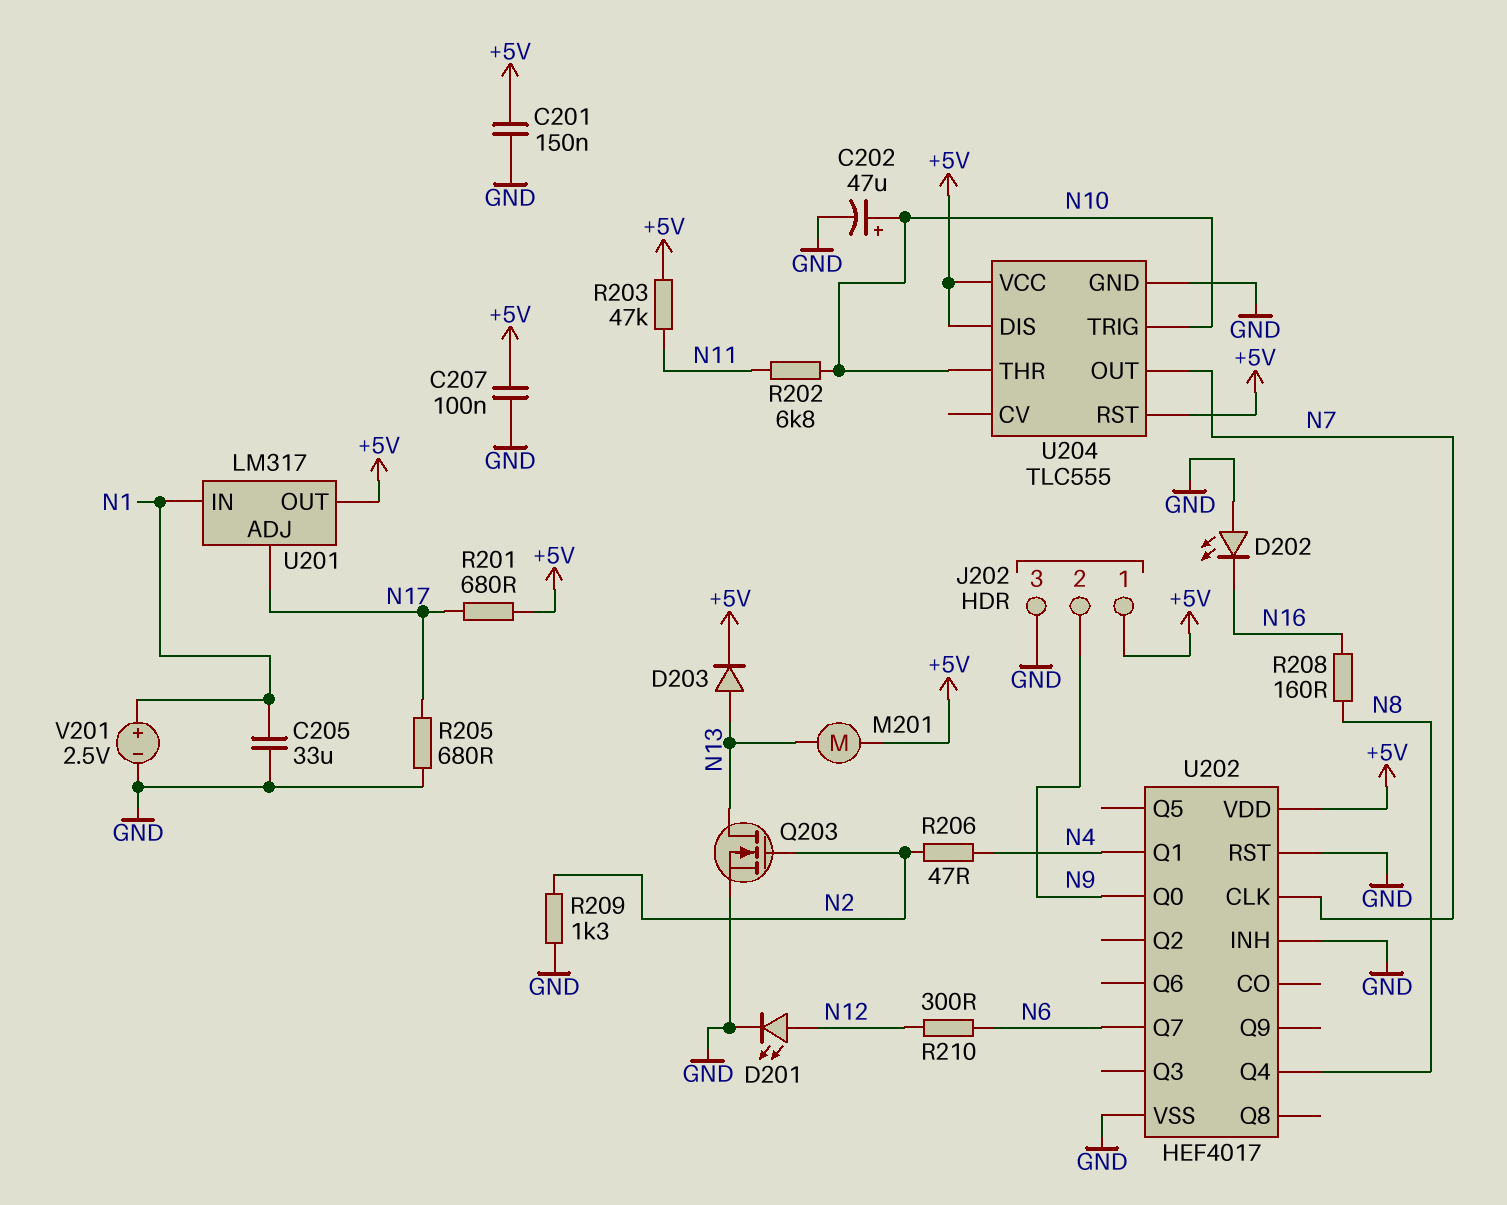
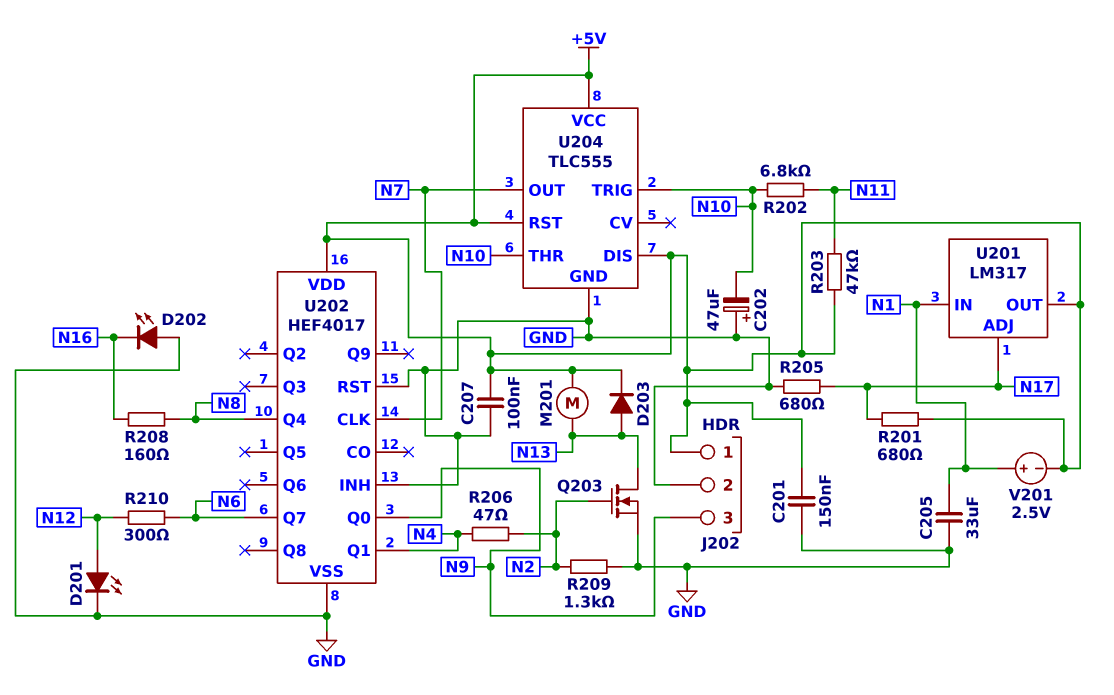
C202: 47uF (plus N10, minus GND) -> 47uF (plus GND, minus N10)
J202 pin 2: N9 -> GND
J202 pin 3: GND -> N9
V201: 2.5V (plus N1, minus GND) -> 2.5V (plus N1, minus +5V)

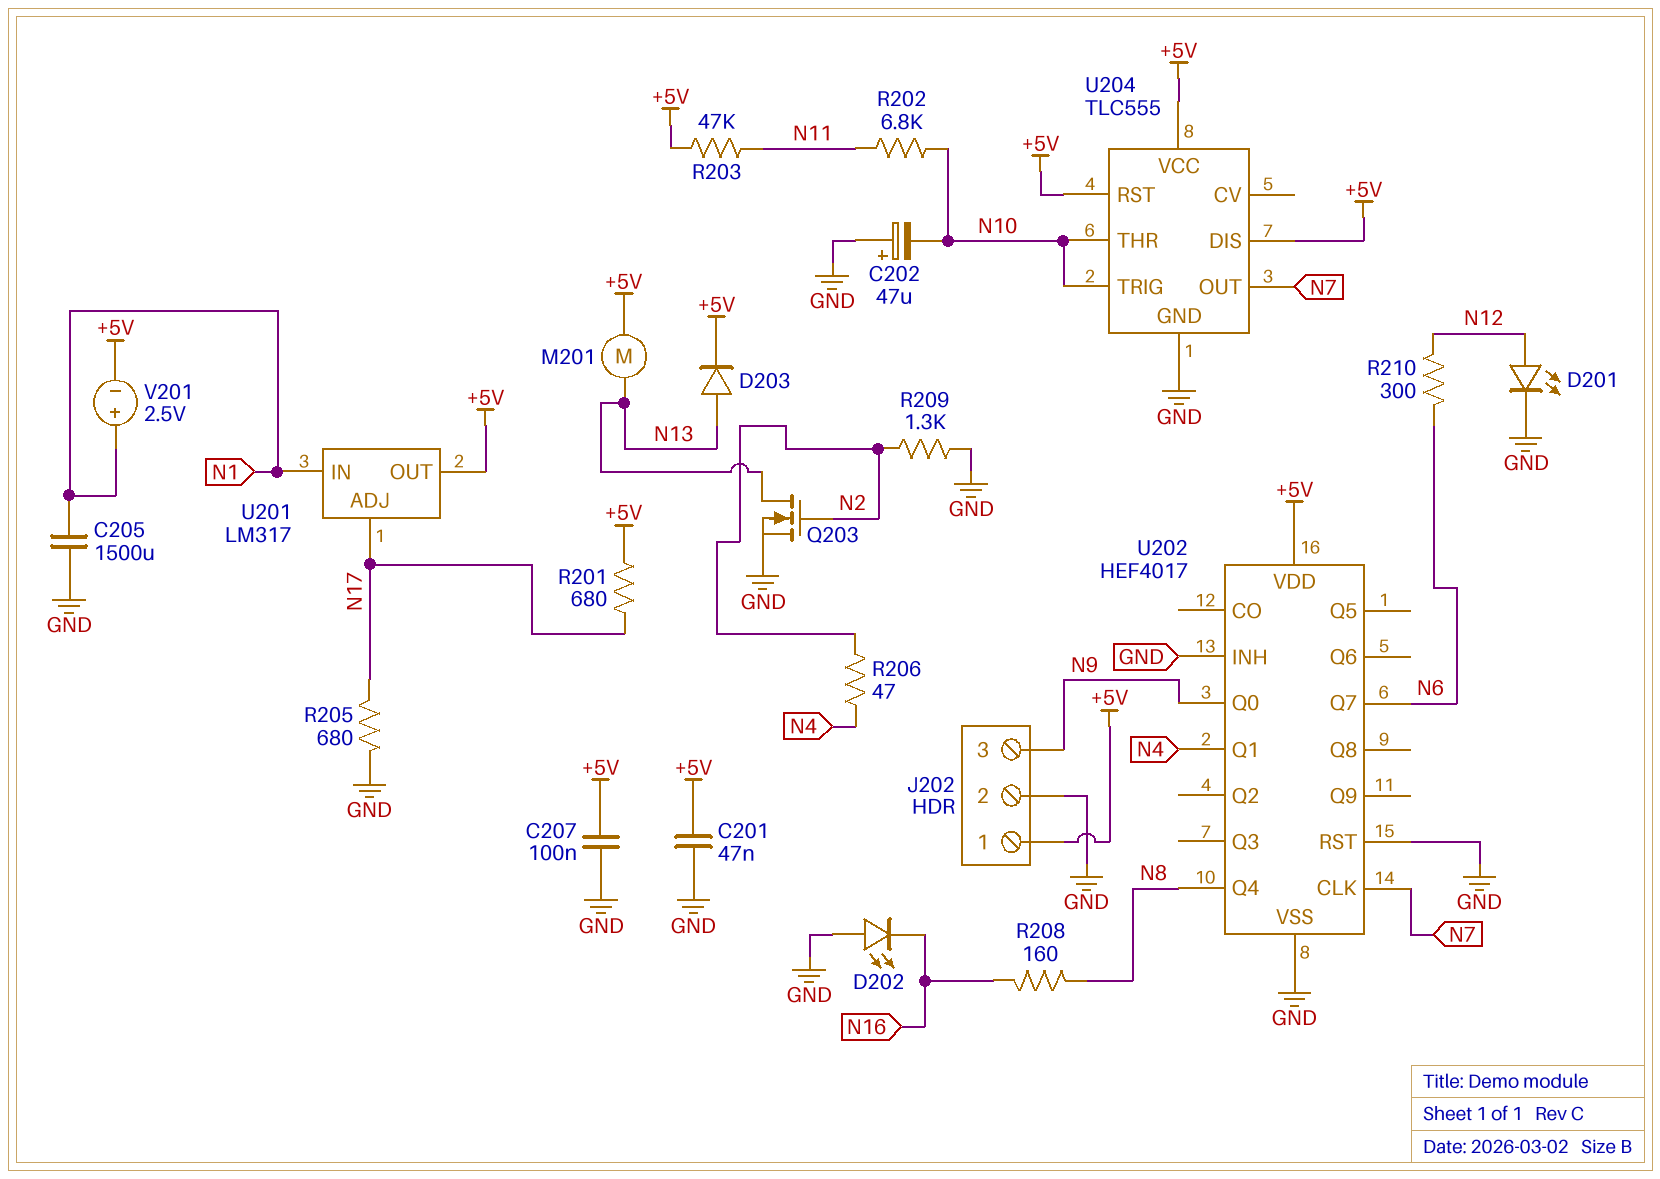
C201: 150nF (+5V, GND) -> 47nF (+5V, GND)
C205: 33uF (GND, N1) -> 1500uF (GND, N1)

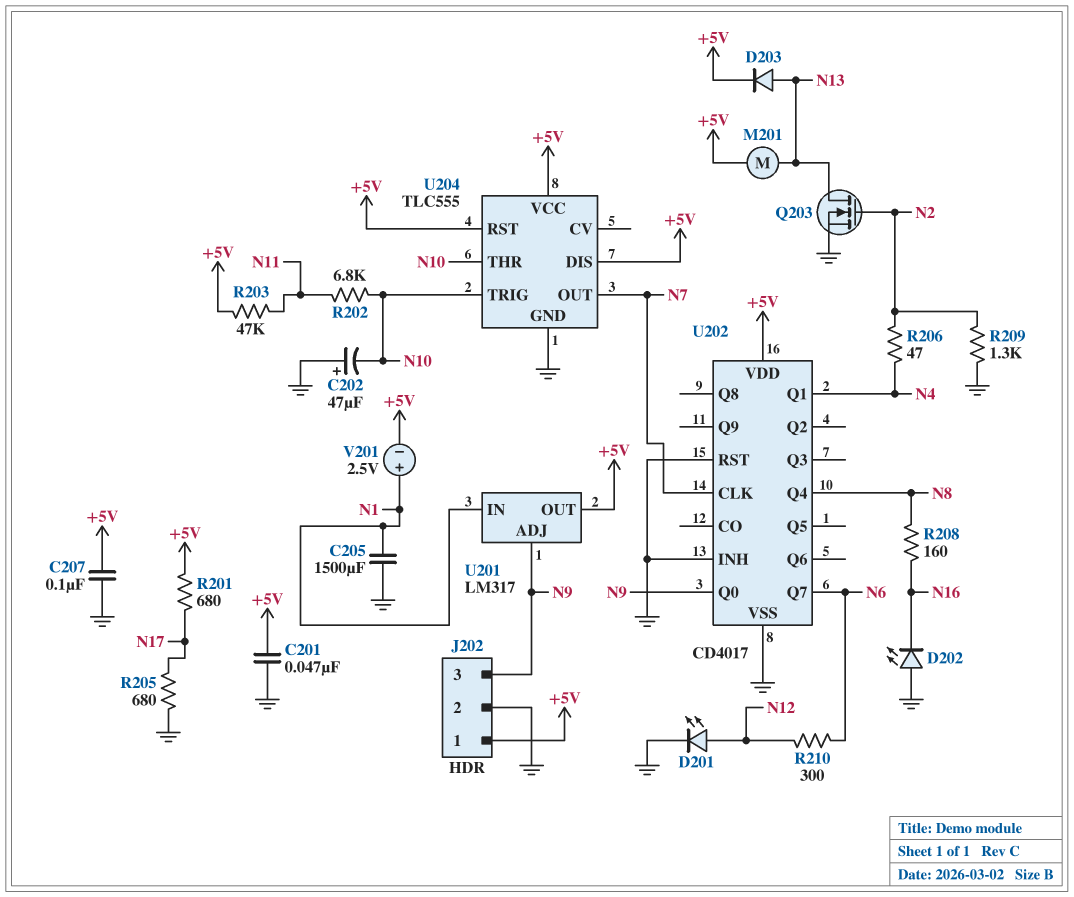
U201 pin ADJ: N17 -> N9
U202: HEF4017 -> CD4017

